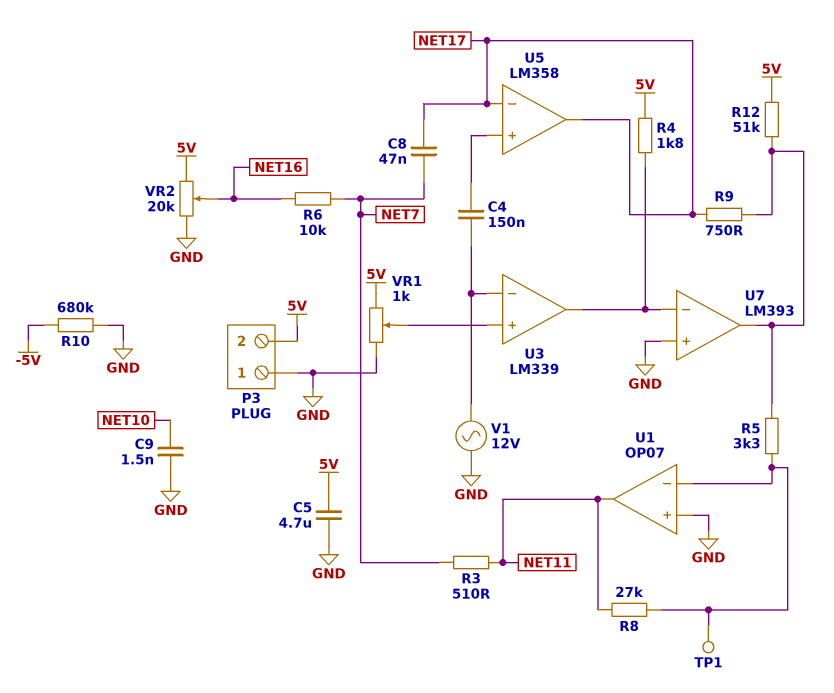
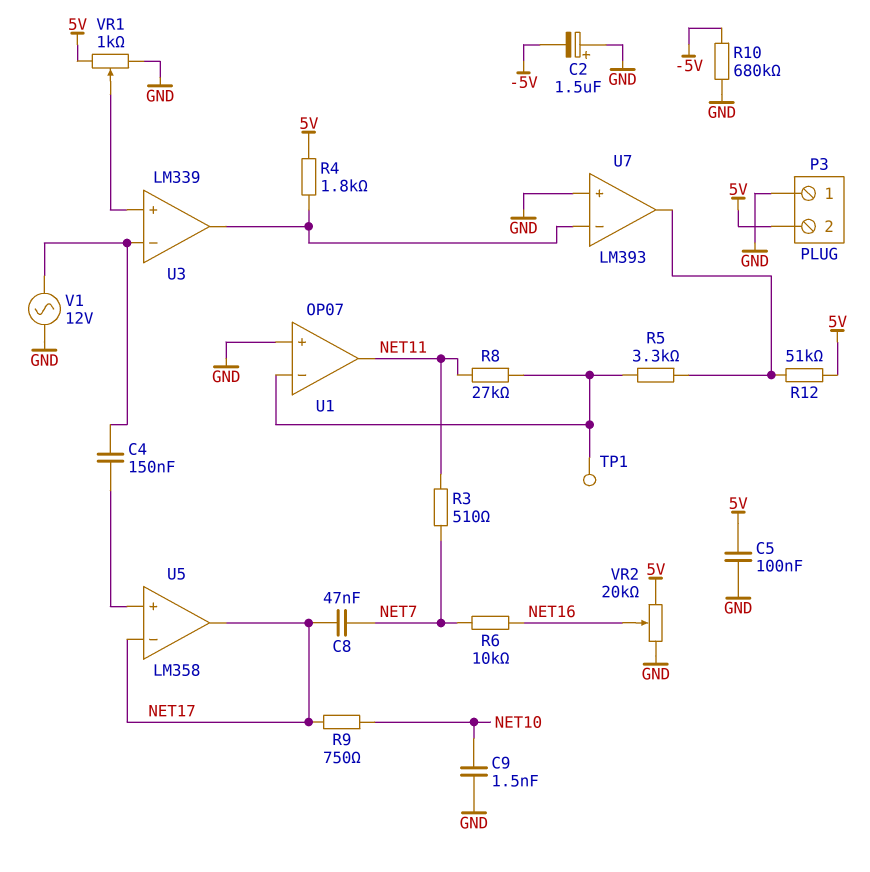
C2: none -> 1.5uF (plus GND, minus -5V)
C5: 4.7uF (5V, GND) -> 100nF (5V, GND)
R9: 750 (NET17, U7/out) -> 750 (NET10, NET17)

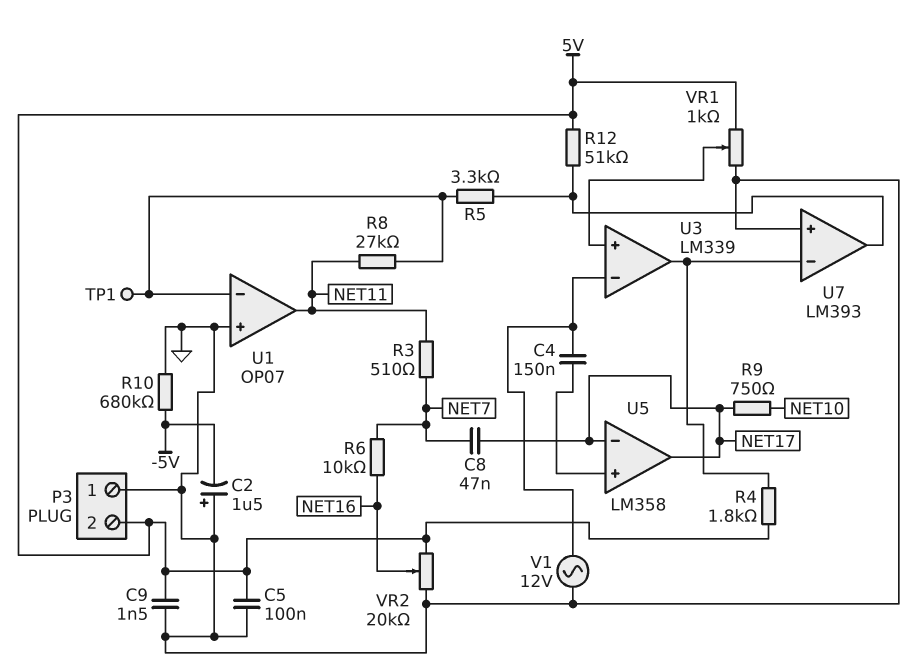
C9: 1.5nF (GND, NET10) -> 1.5nF (5V, GND)

